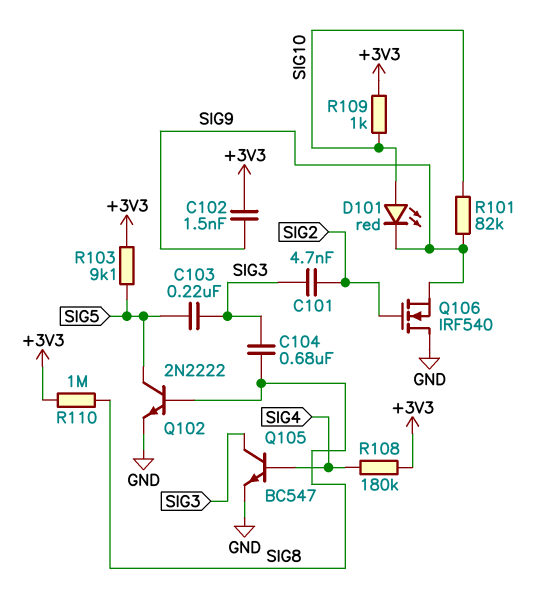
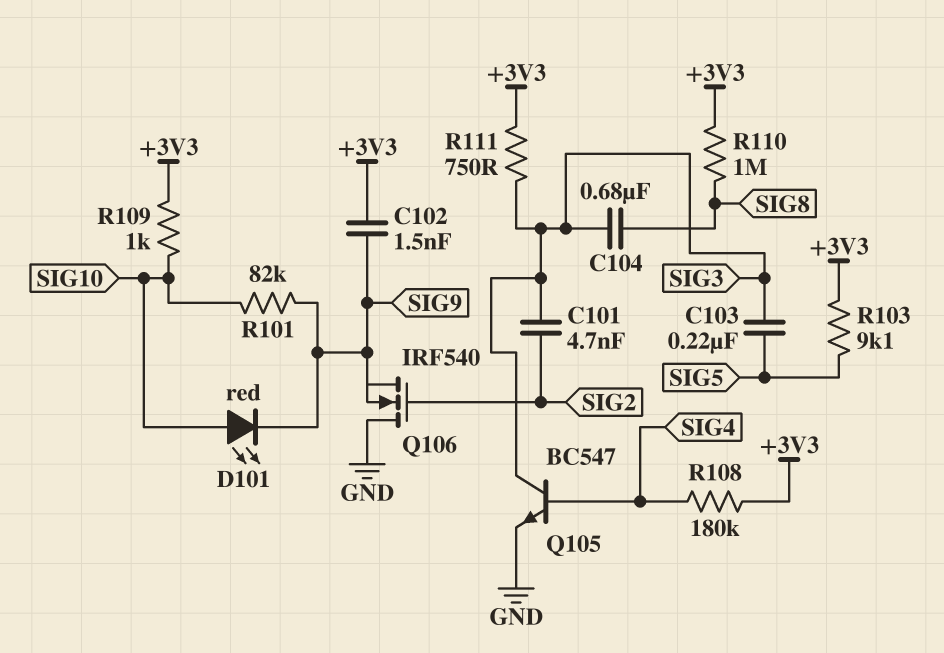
Q102: NPN 2N2222 (B SIG8, C SIG5, E GND) -> none
R111: none -> 750 (+3V3, SIG3)

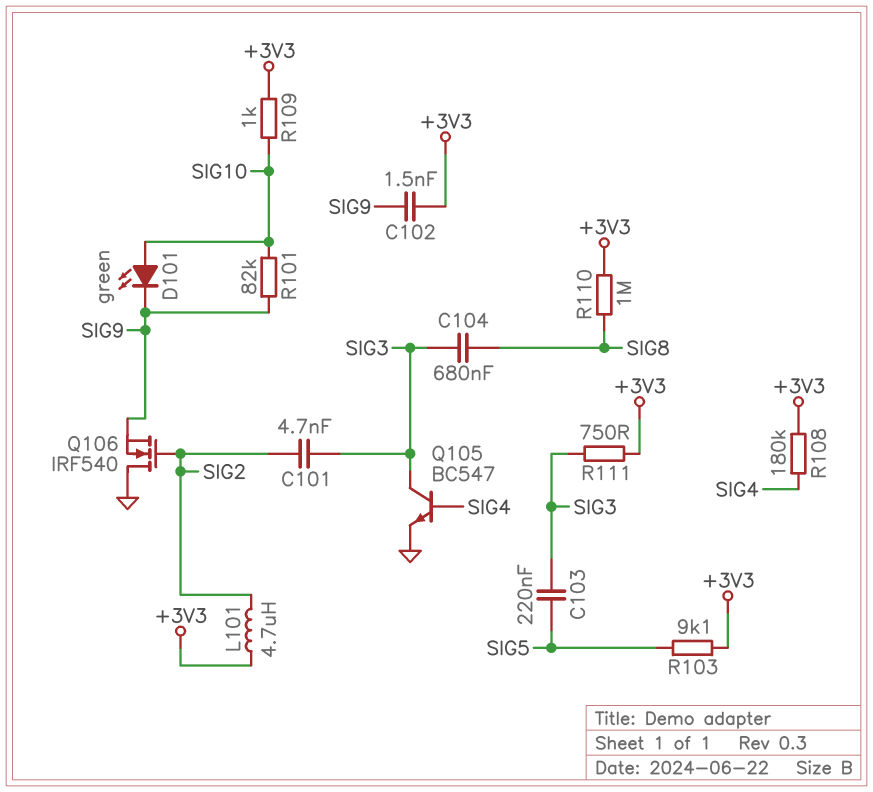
D101: LED red (A SIG10, K SIG9) -> LED green (A SIG10, K SIG9)
L101: none -> 4.7uH (+3V3, SIG2)

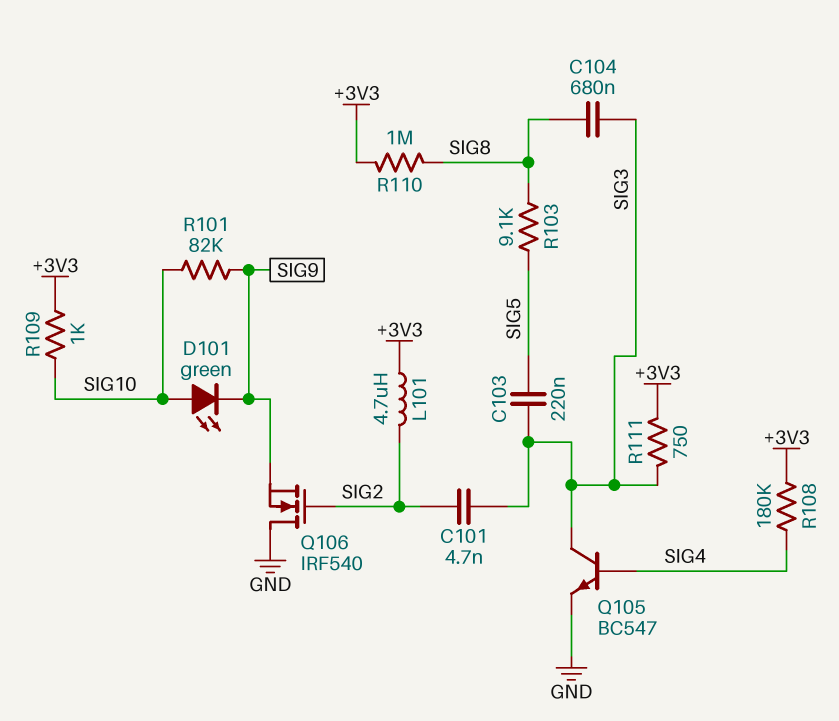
C102: 1.5nF (+3V3, SIG9) -> none
R103: 9.1k (+3V3, SIG5) -> 9.1k (SIG5, SIG8)

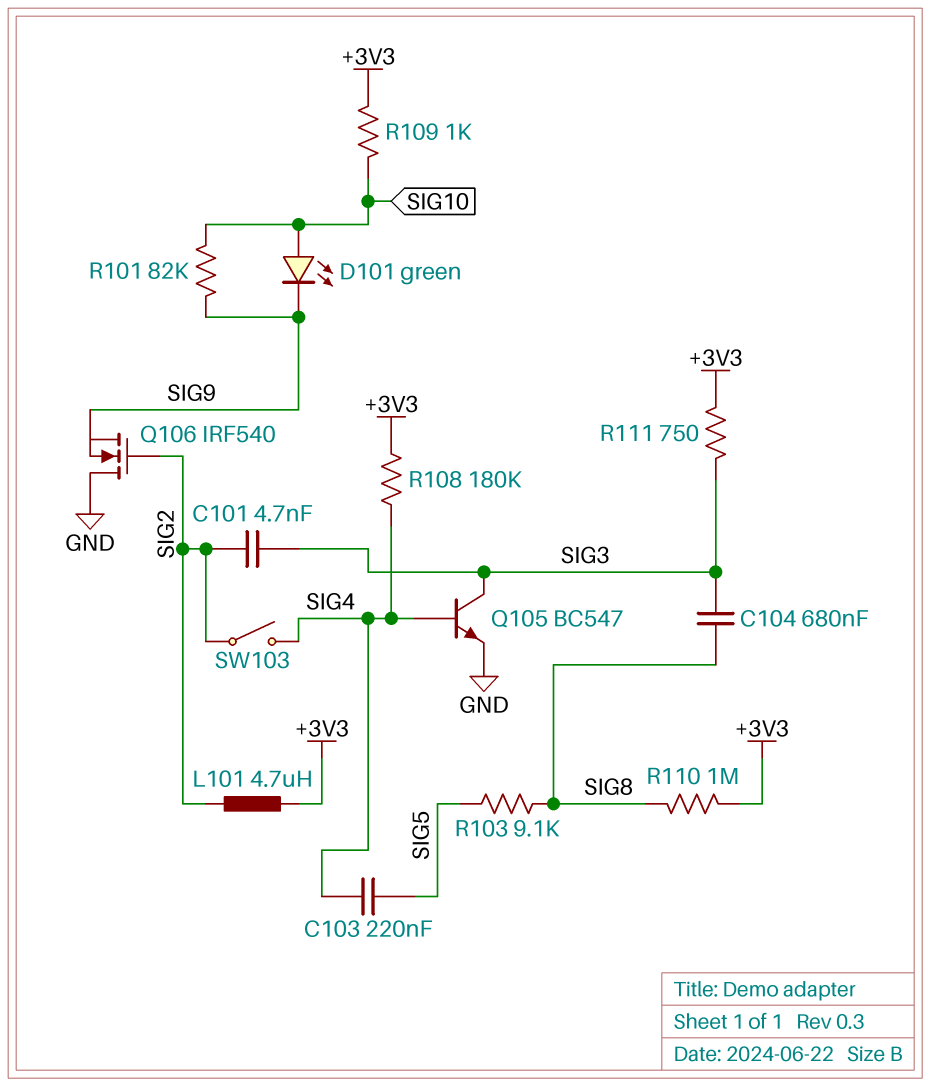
C103: 220nF (SIG3, SIG5) -> 220nF (SIG4, SIG5)
SW103: none -> switch (SIG2, SIG4)

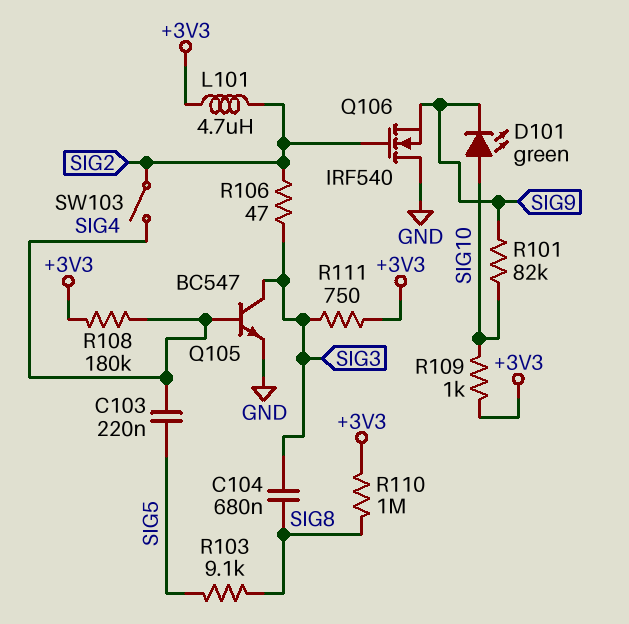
C101: 4.7nF (SIG2, SIG3) -> none
R106: none -> 47 (SIG2, SIG3)

